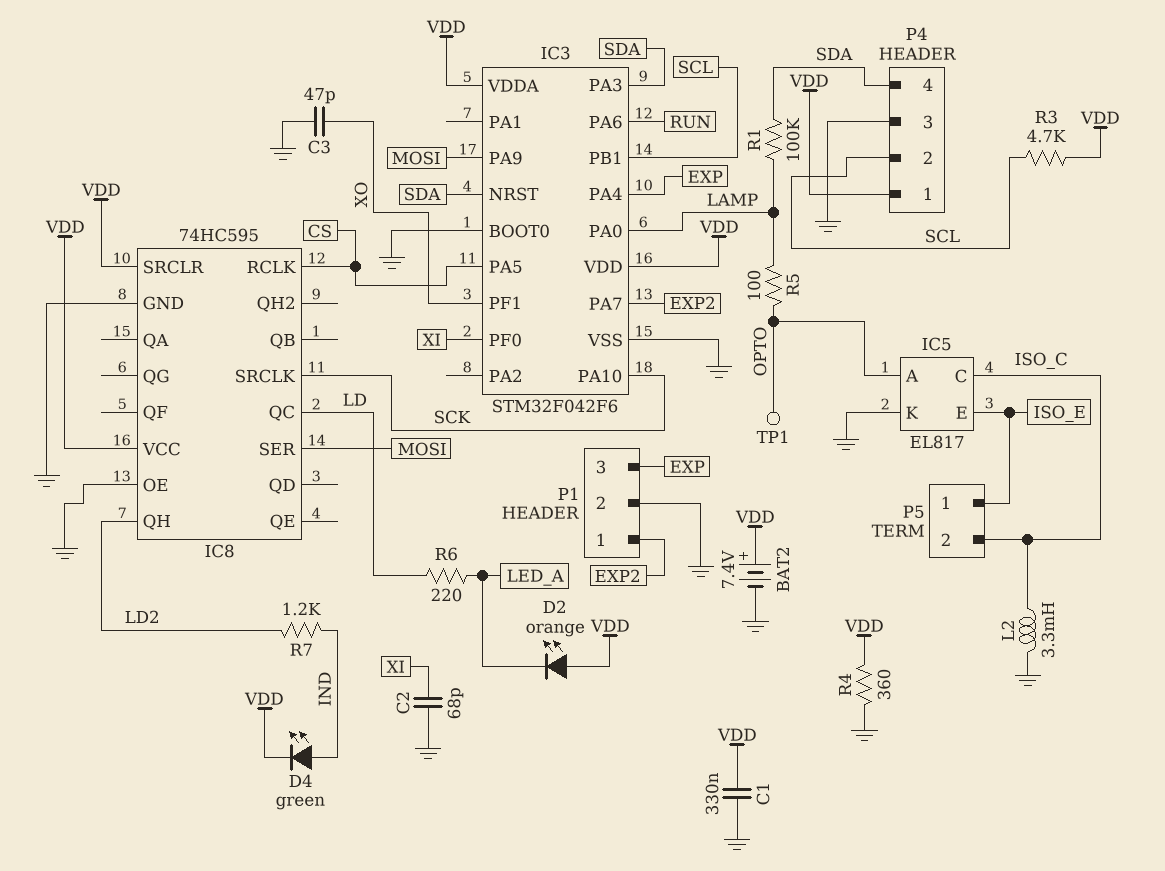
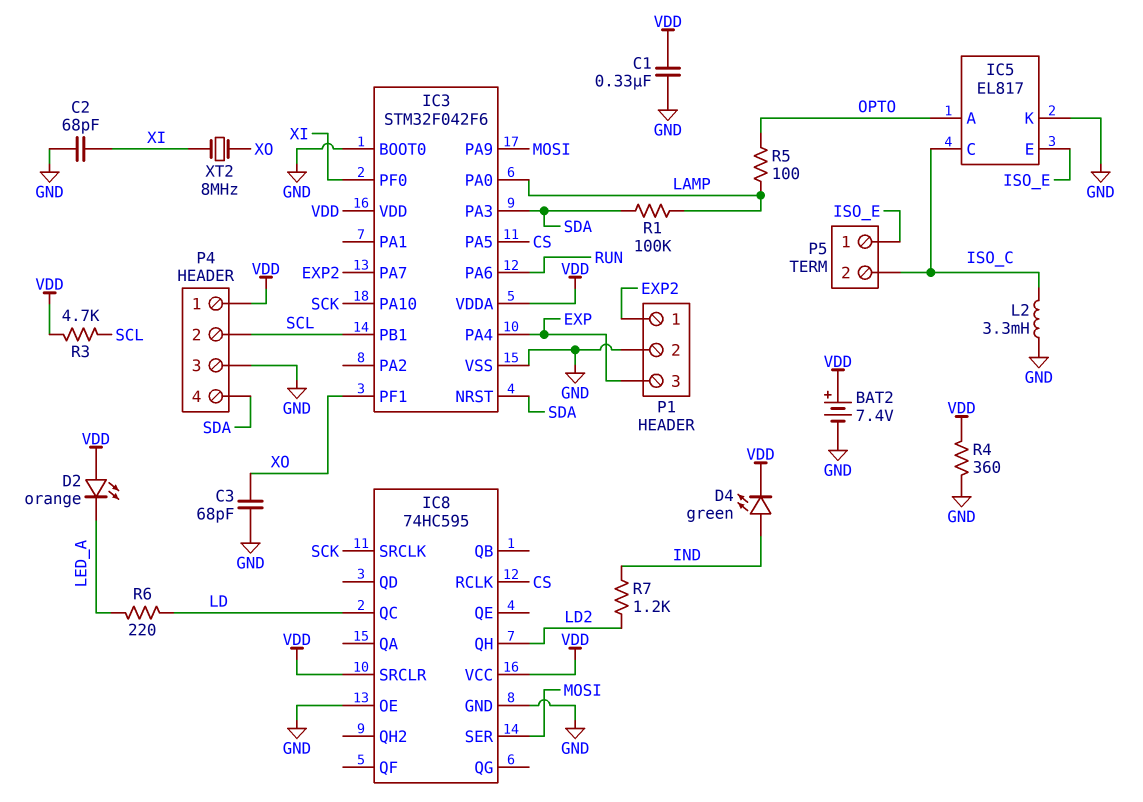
C3: 47pF (GND, XO) -> 68pF (GND, XO)
TP1: test point (OPTO) -> none
XT2: none -> 8MHz (XI, XO)

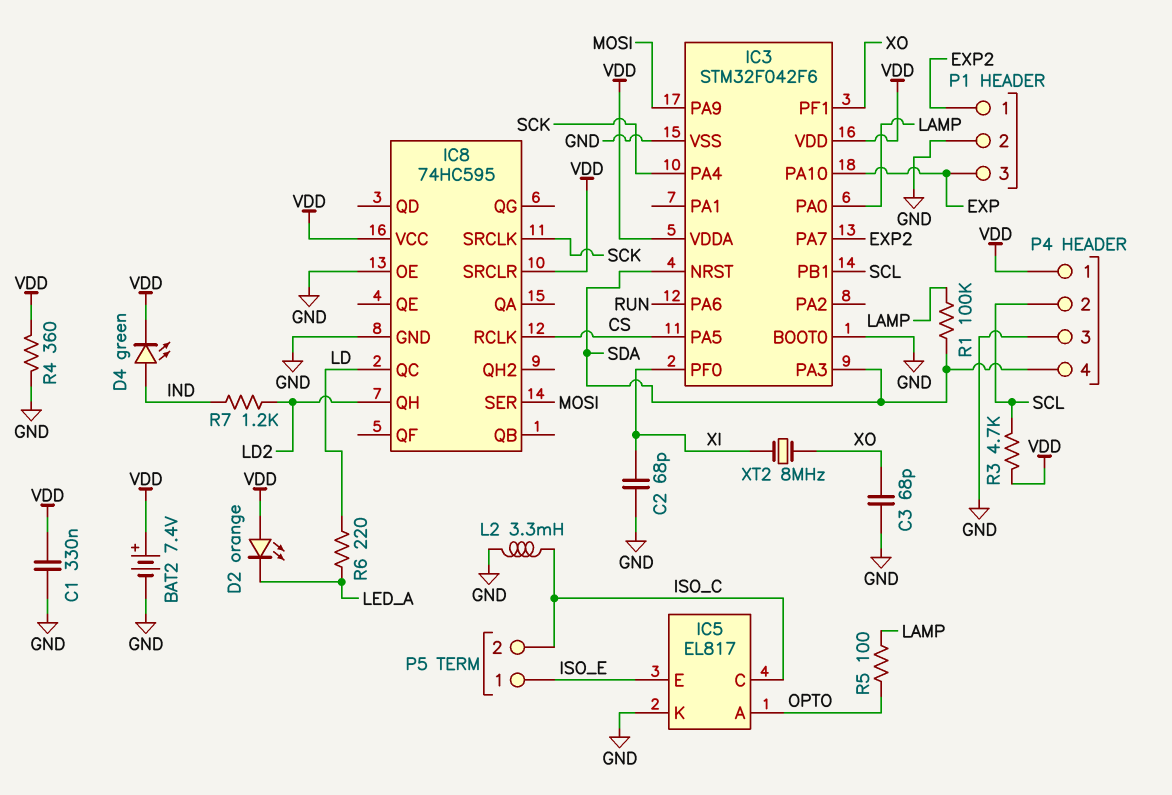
IC3 pin PA4: EXP -> SCK
IC3 pin PA10: SCK -> EXP

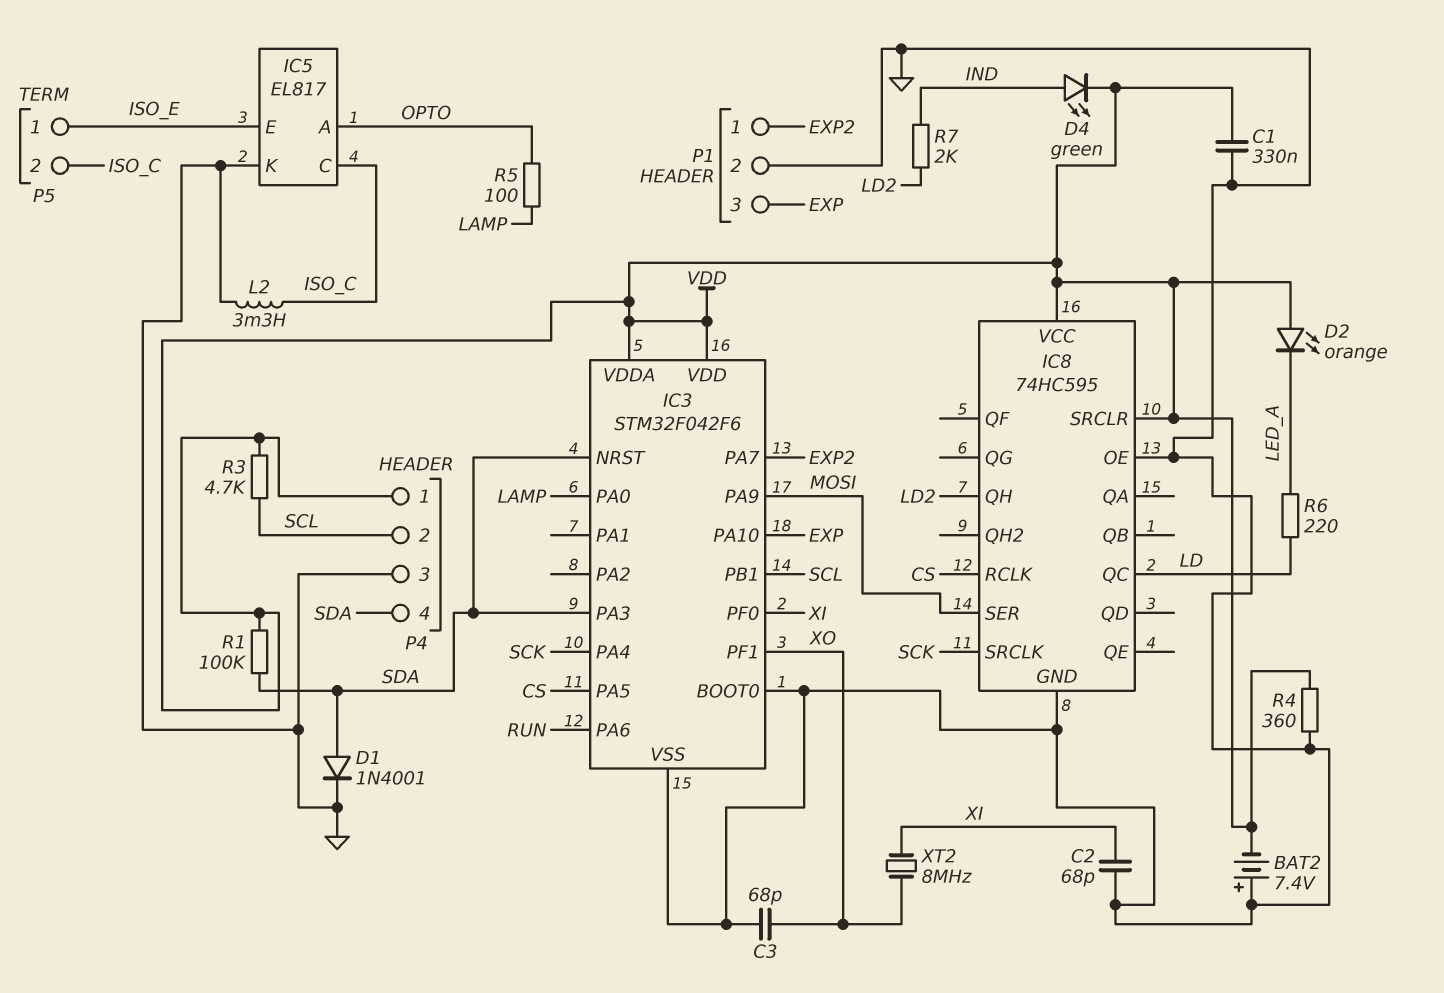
BAT2: 7.4V (plus VDD, minus GND) -> 7.4V (plus GND, minus VDD)
D1: none -> diode 1N4001 (A SDA, K GND)
R1: 100k (LAMP, SDA) -> 100k (SDA, VDD)
R7: 1.2k (IND, LD2) -> 2k (IND, LD2)

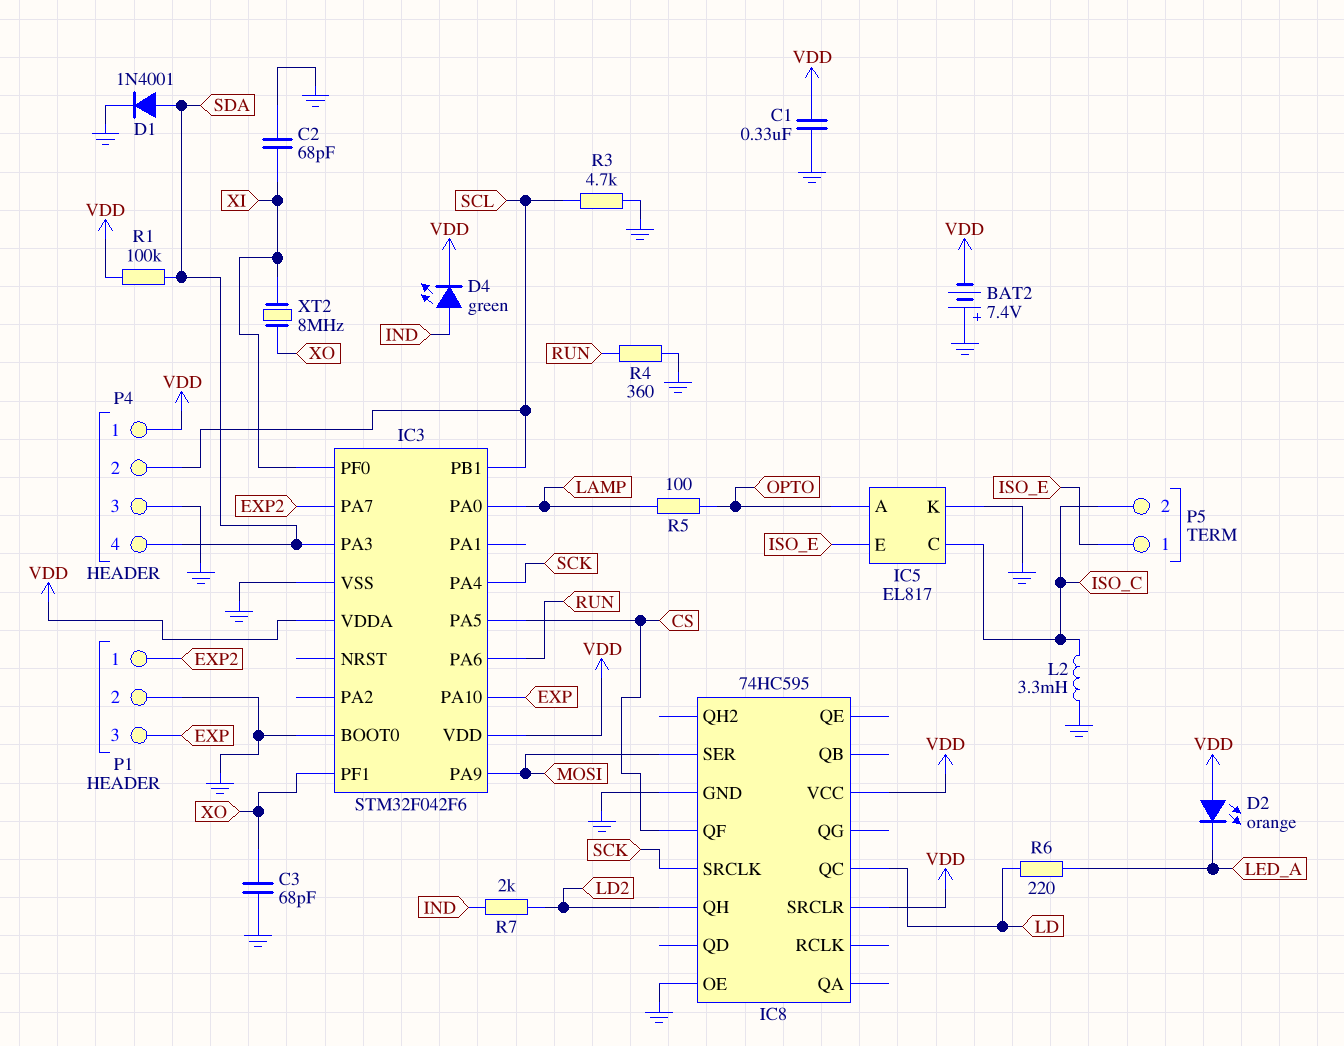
IC3 pin NRST: SDA -> none
IC8 pin QF: none -> CS
IC8 pin RCLK: CS -> none
R3: 4.7k (SCL, VDD) -> 4.7k (GND, SCL)
R4: 360 (GND, VDD) -> 360 (GND, RUN)

